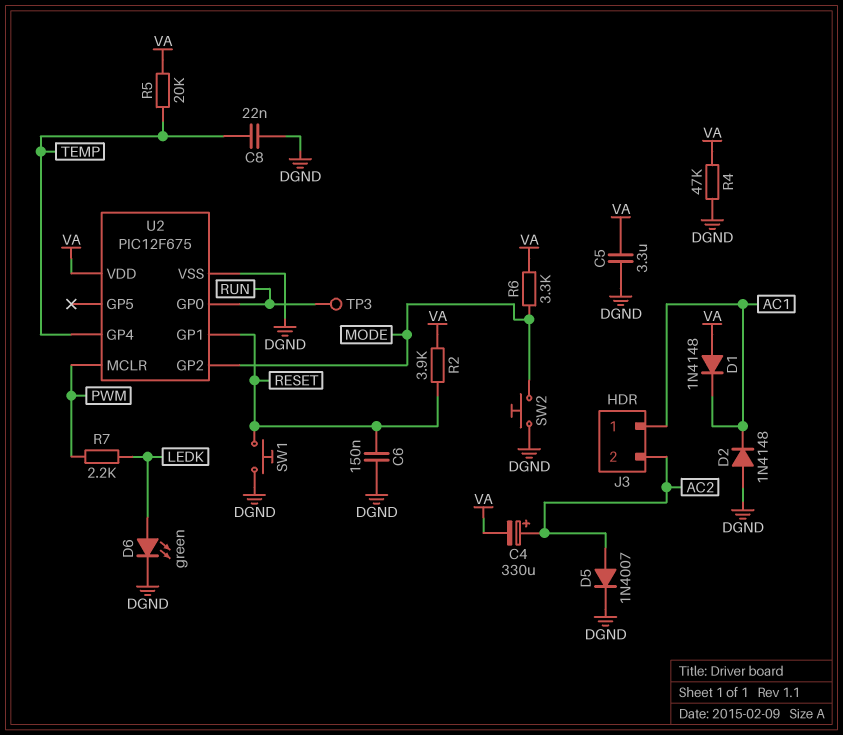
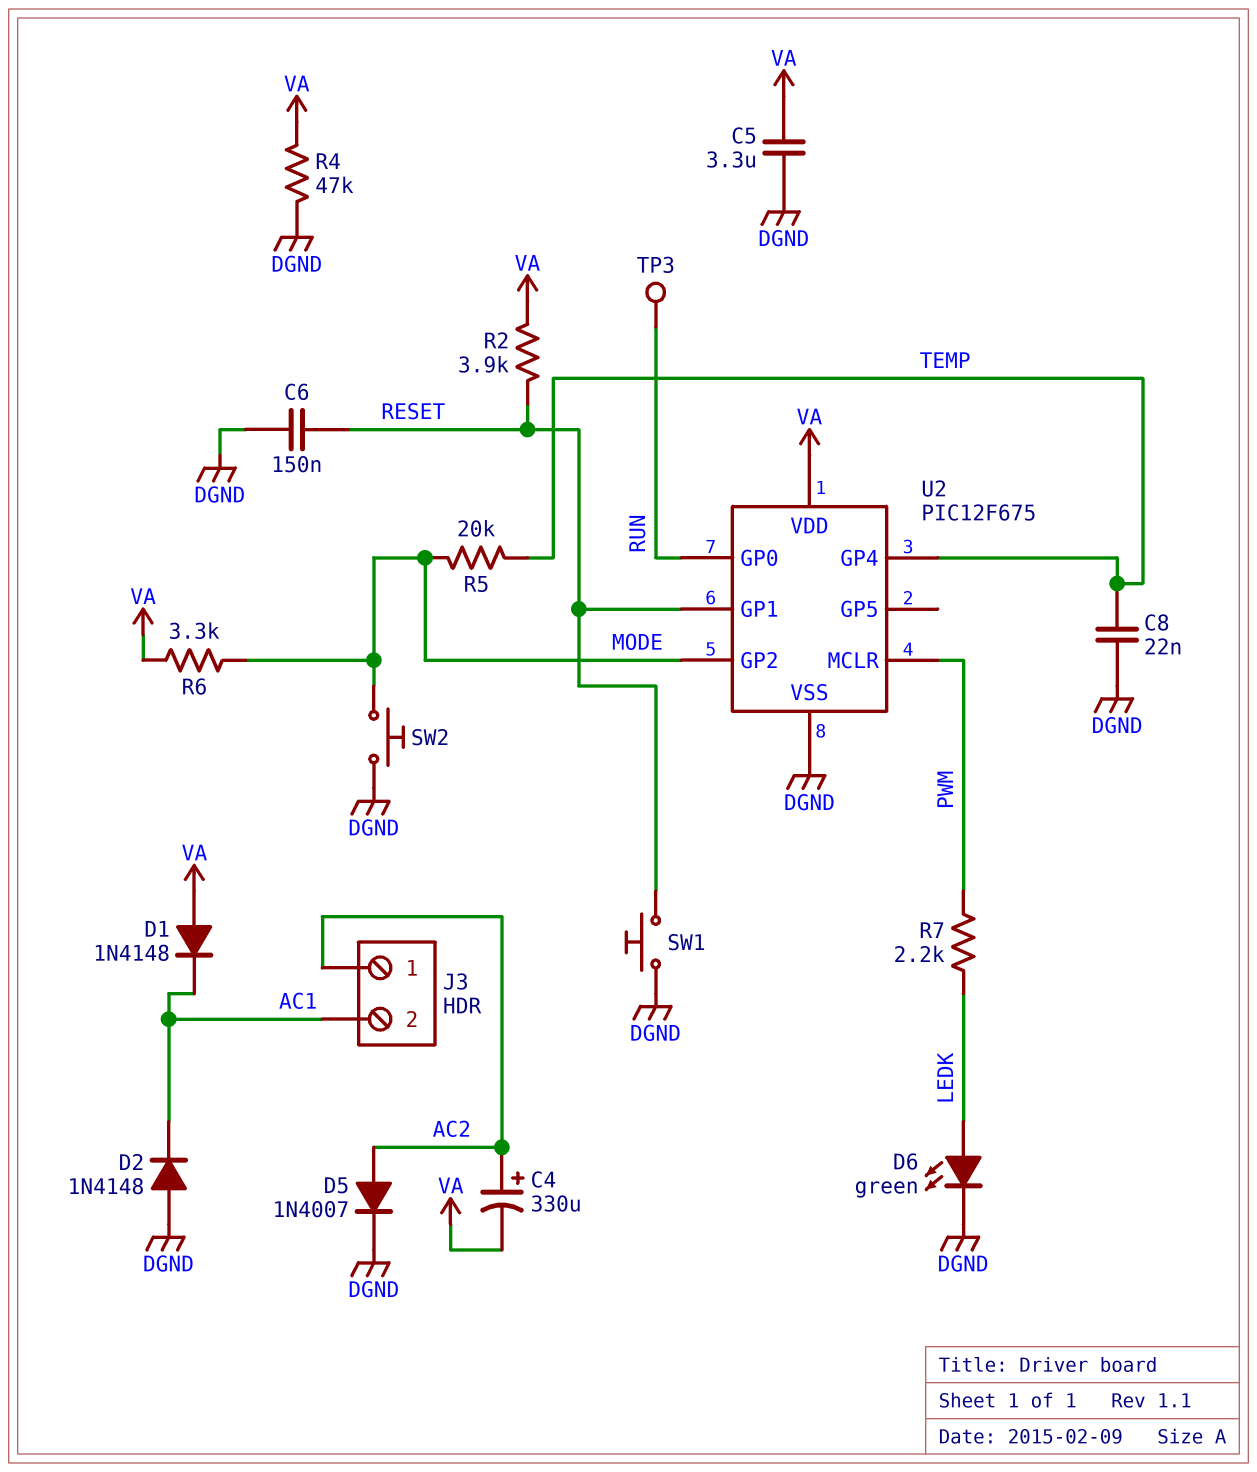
J3 pin 1: AC1 -> AC2
J3 pin 2: AC2 -> AC1
R5: 20k (TEMP, VA) -> 20k (MODE, TEMP)

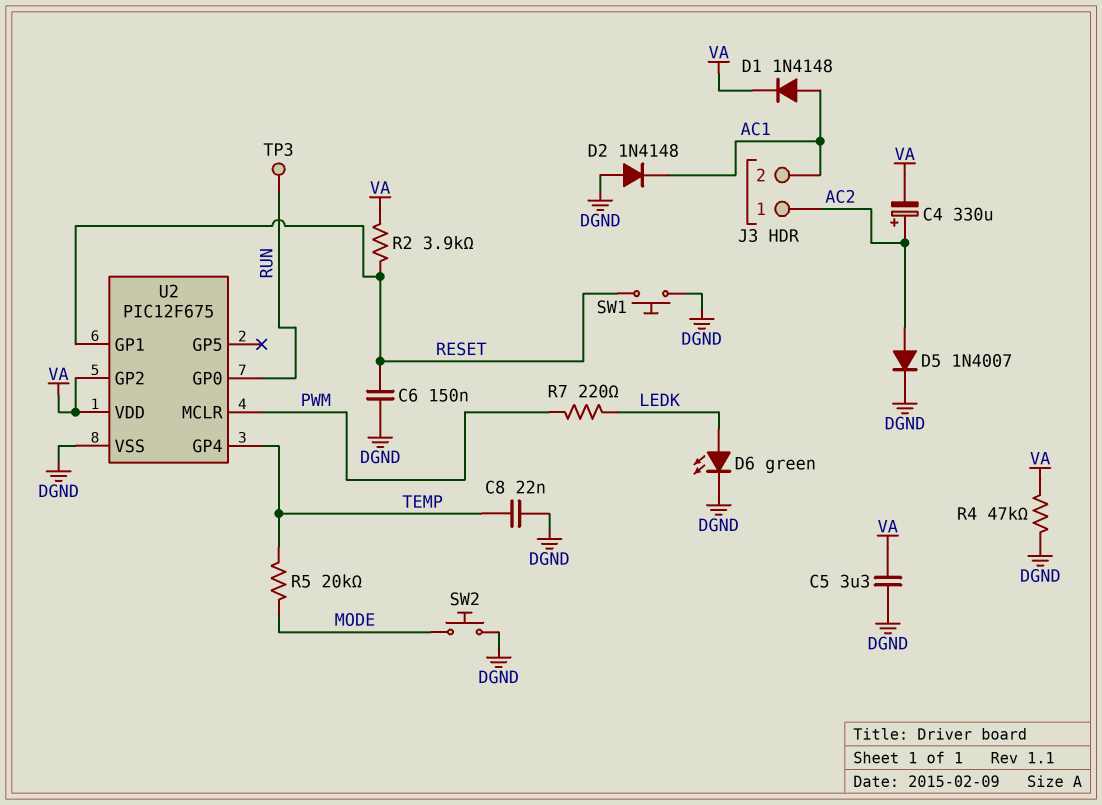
D1: diode 1N4148 (A VA, K AC1) -> diode 1N4148 (A AC1, K VA)
R6: 3.3k (MODE, VA) -> none
R7: 2.2k (LEDK, PWM) -> 220 (LEDK, PWM)
U2 pin GP2: MODE -> VA

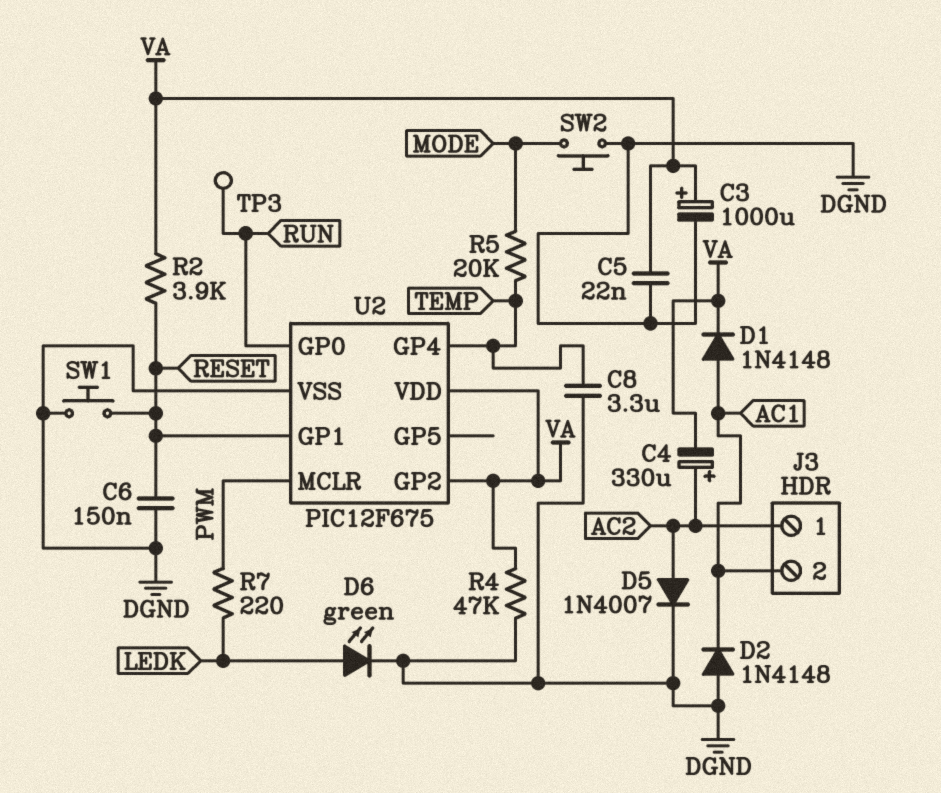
C3: none -> 1000uF (plus VA, minus DGND)
C5: 3.3uF (DGND, VA) -> 22nF (DGND, VA)
C8: 22nF (DGND, TEMP) -> 3.3uF (DGND, TEMP)

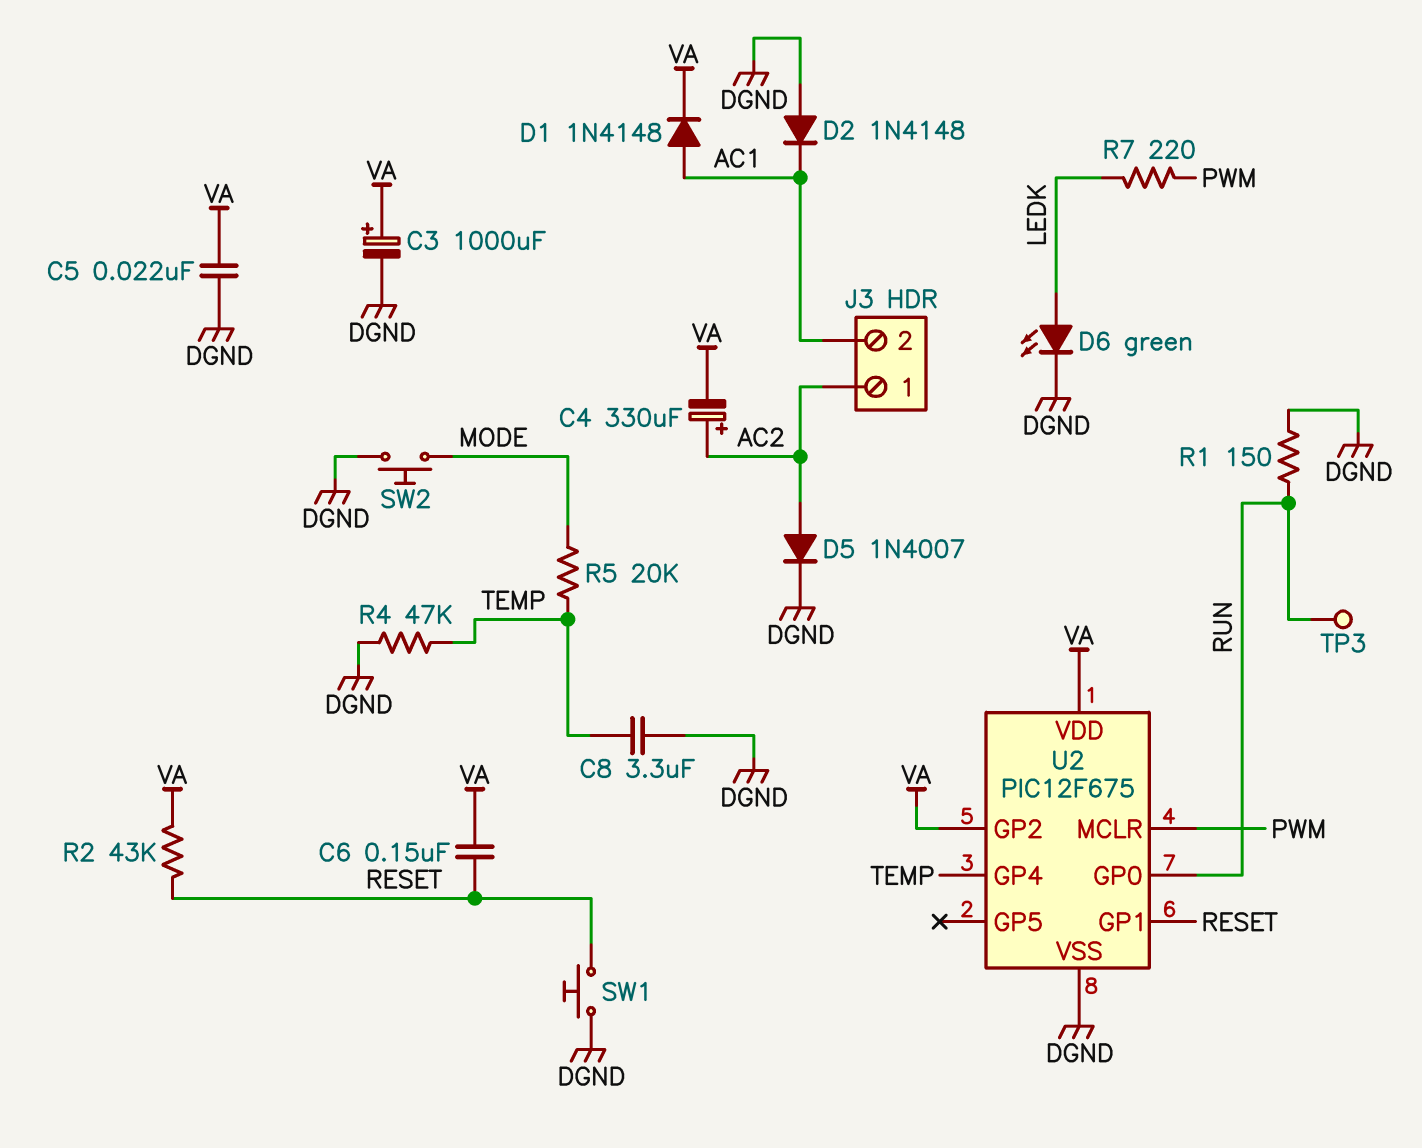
C6: 150nF (DGND, RESET) -> 150nF (RESET, VA)
R1: none -> 150 (DGND, RUN)
R2: 3.9k (RESET, VA) -> 43k (RESET, VA)
R4: 47k (DGND, VA) -> 47k (DGND, TEMP)

